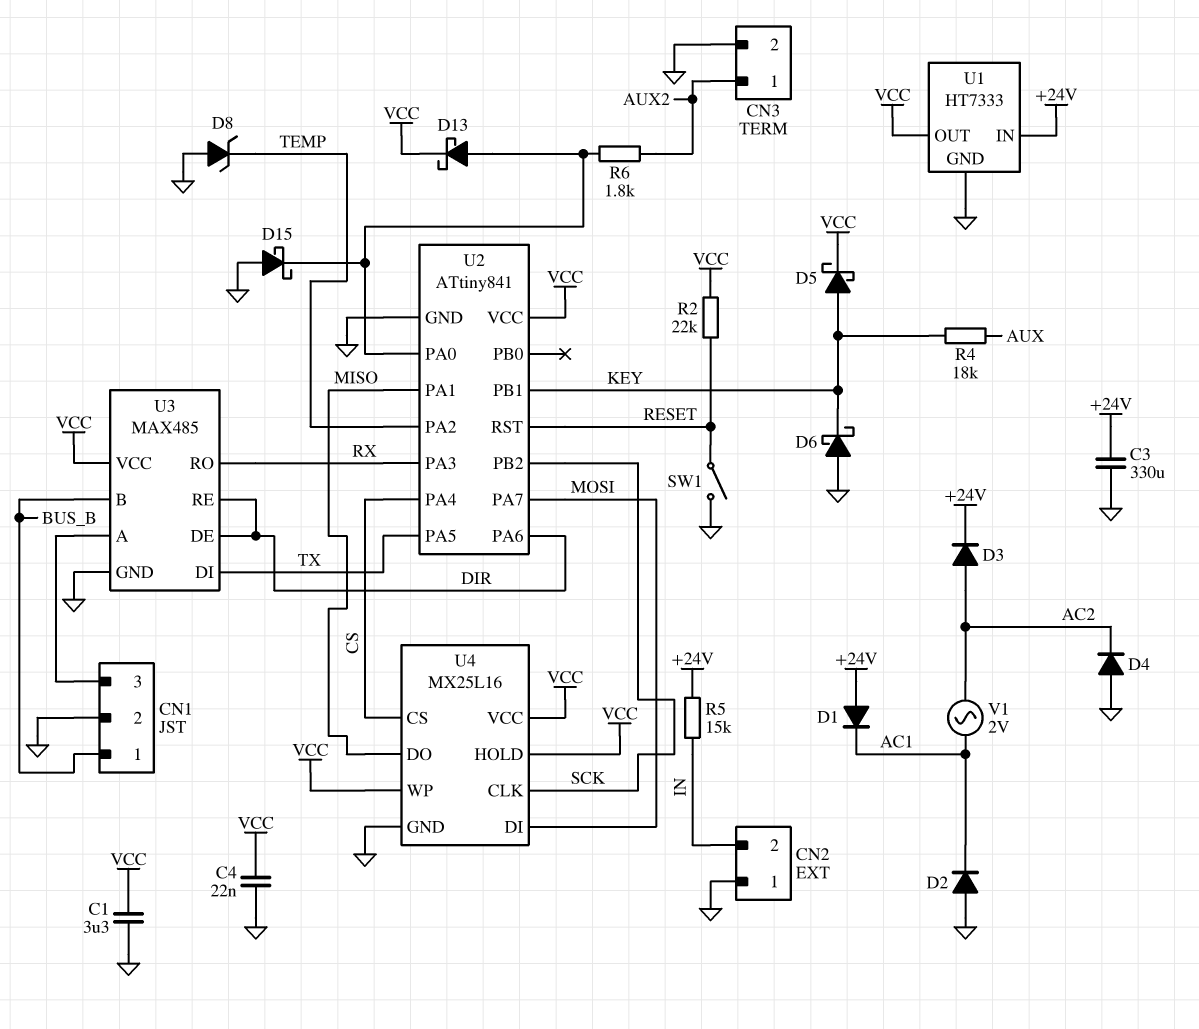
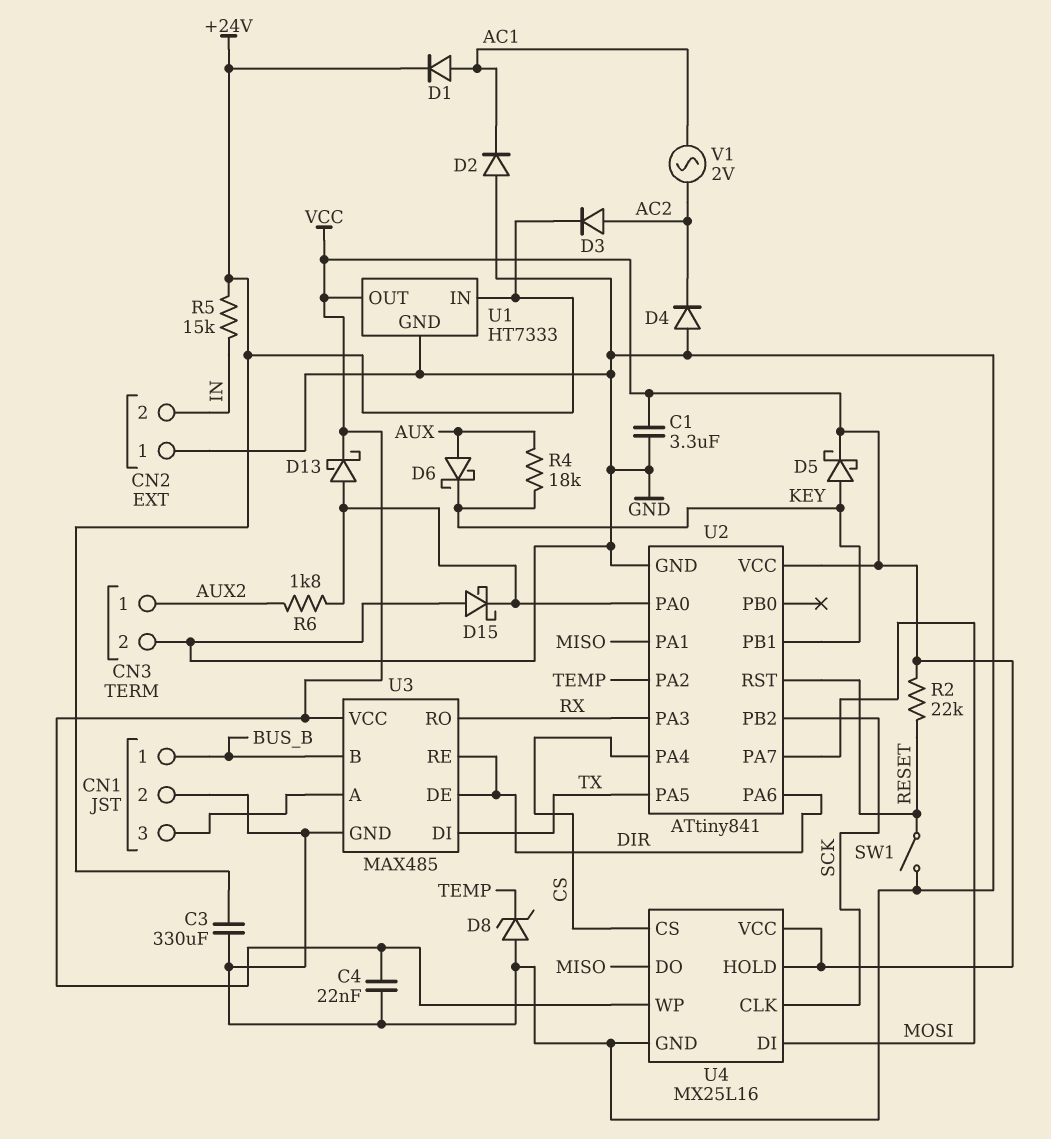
D1: diode (A +24V, K AC1) -> diode (A AC1, K +24V)
D6: schottky (A GND, K KEY) -> schottky (A AUX, K KEY)

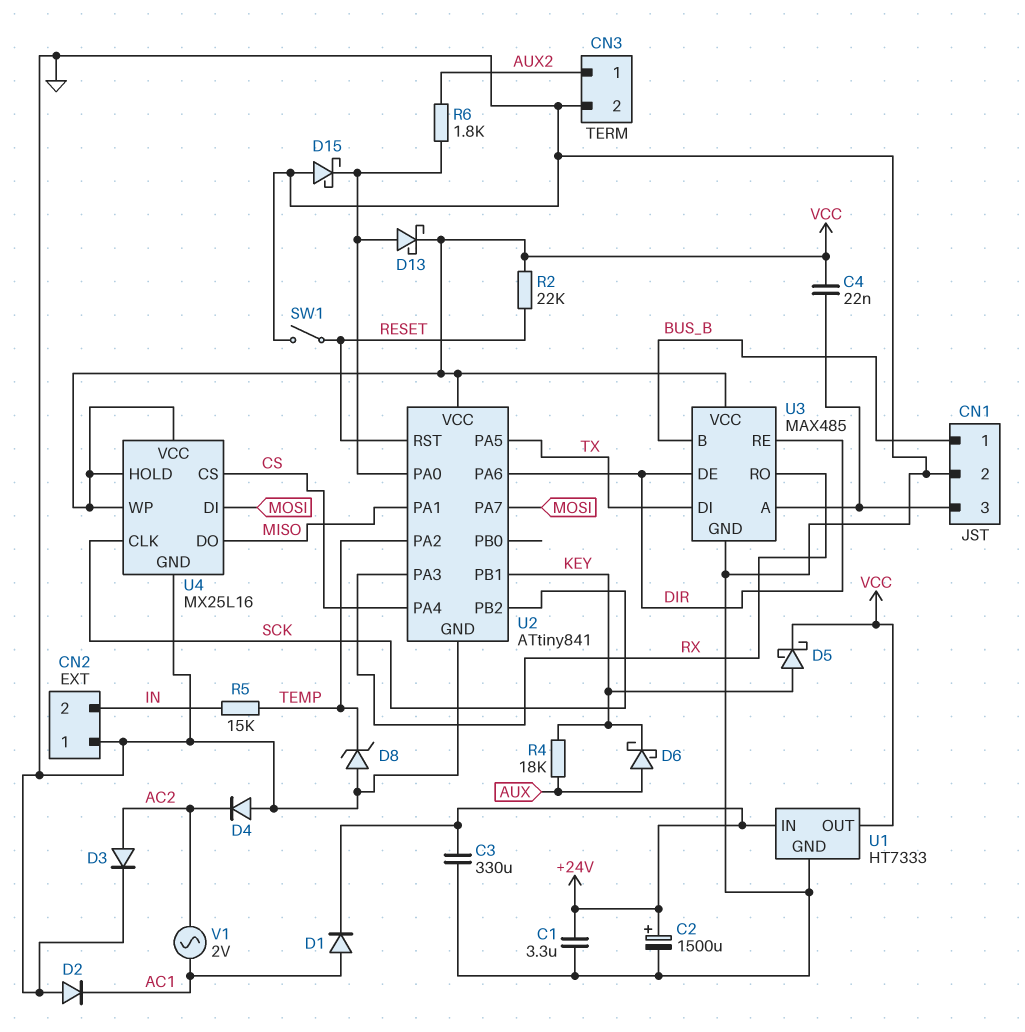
C1: 3.3uF (GND, VCC) -> 3.3uF (+24V, GND)
C2: none -> 1500uF (plus +24V, minus GND)
C4: 22nF (GND, VCC) -> 22nF (CN1/3, VCC)
D3: diode (A AC2, K +24V) -> diode (A AC2, K GND)
R5: 15k (+24V, IN) -> 15k (IN, TEMP)

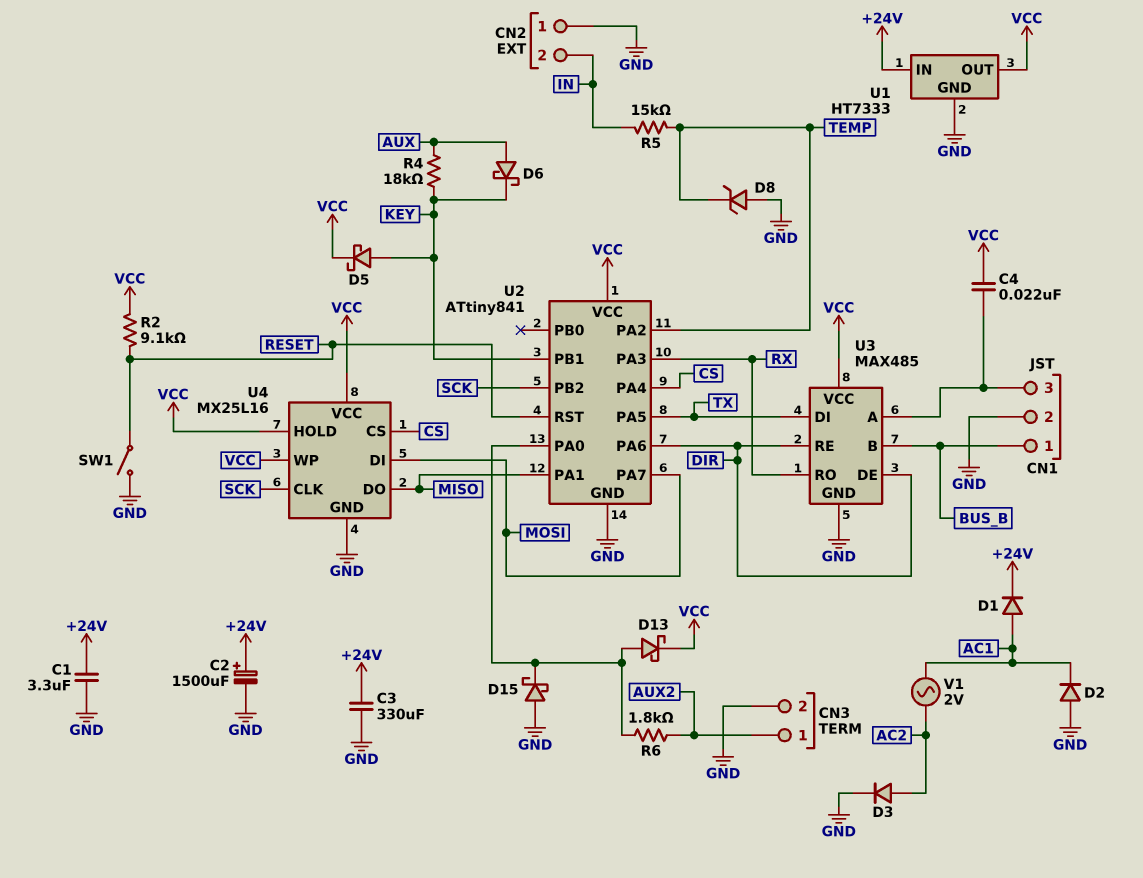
D4: diode (A GND, K AC2) -> none
R2: 22k (RESET, VCC) -> 9.1k (RESET, VCC)

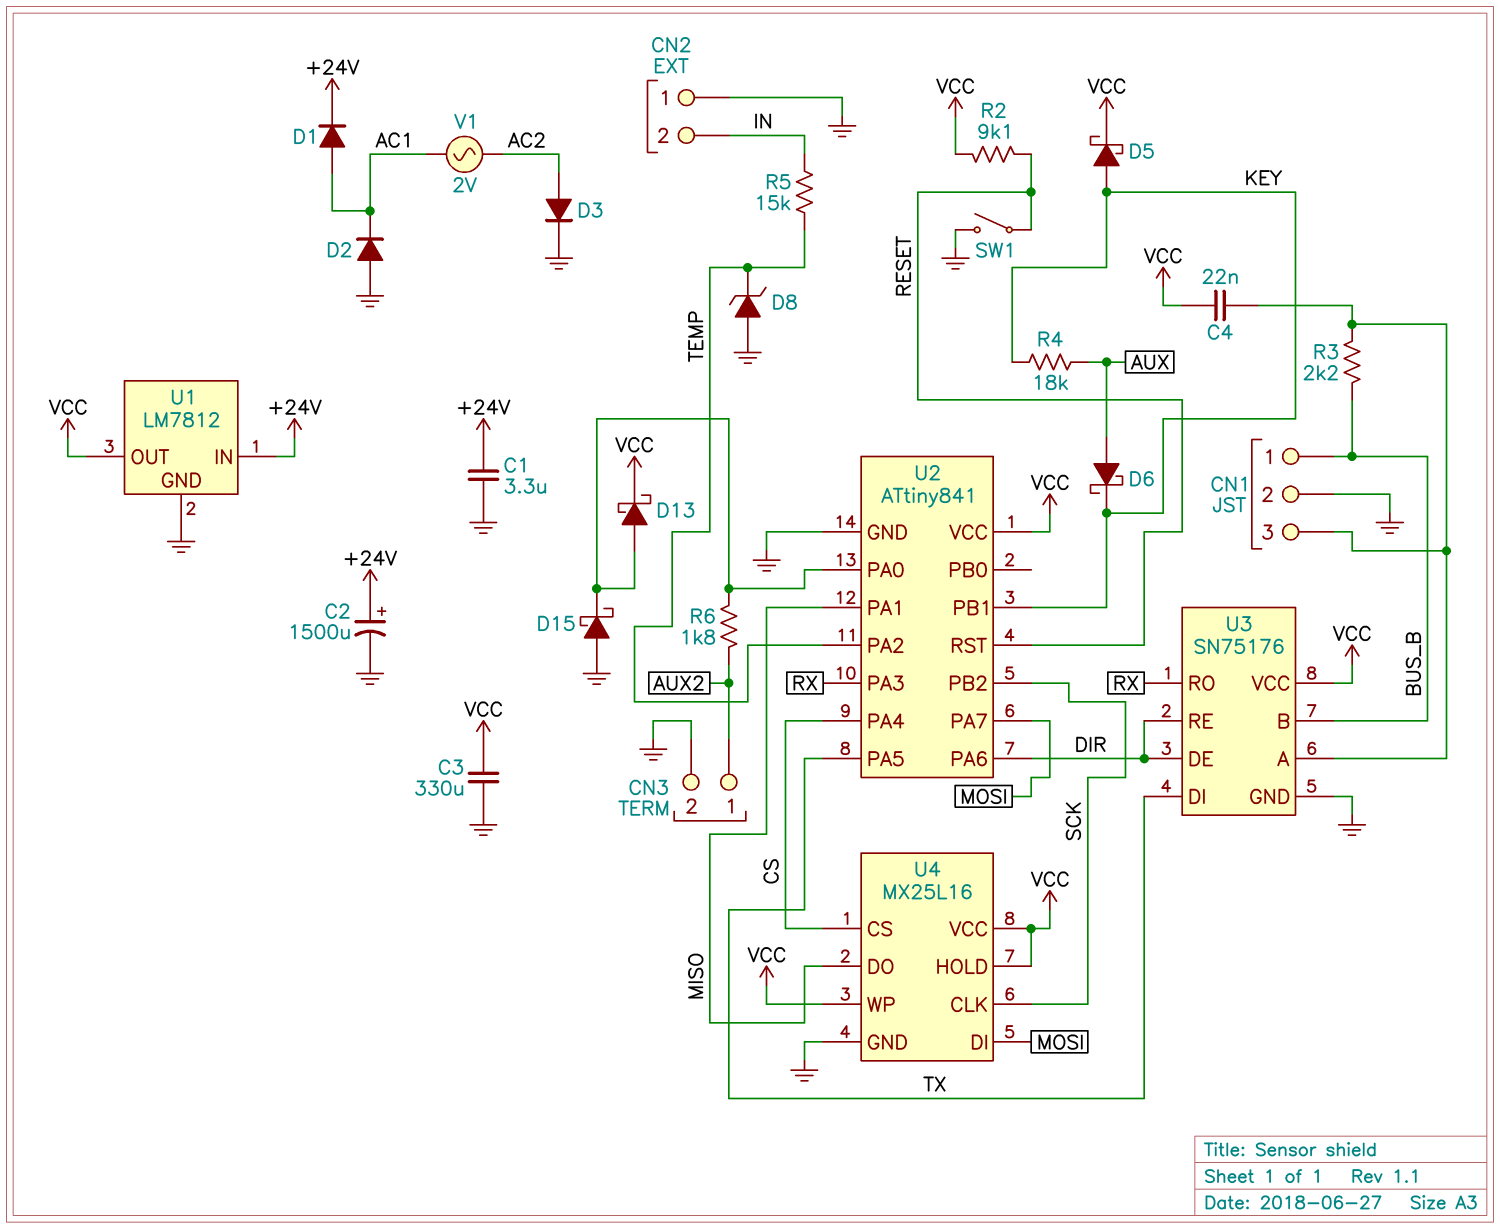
C3: 330uF (+24V, GND) -> 330uF (GND, VCC)
R3: none -> 2.2k (BUS_B, CN1/3)
U1: HT7333 -> LM7812
U3: MAX485 -> SN75176

